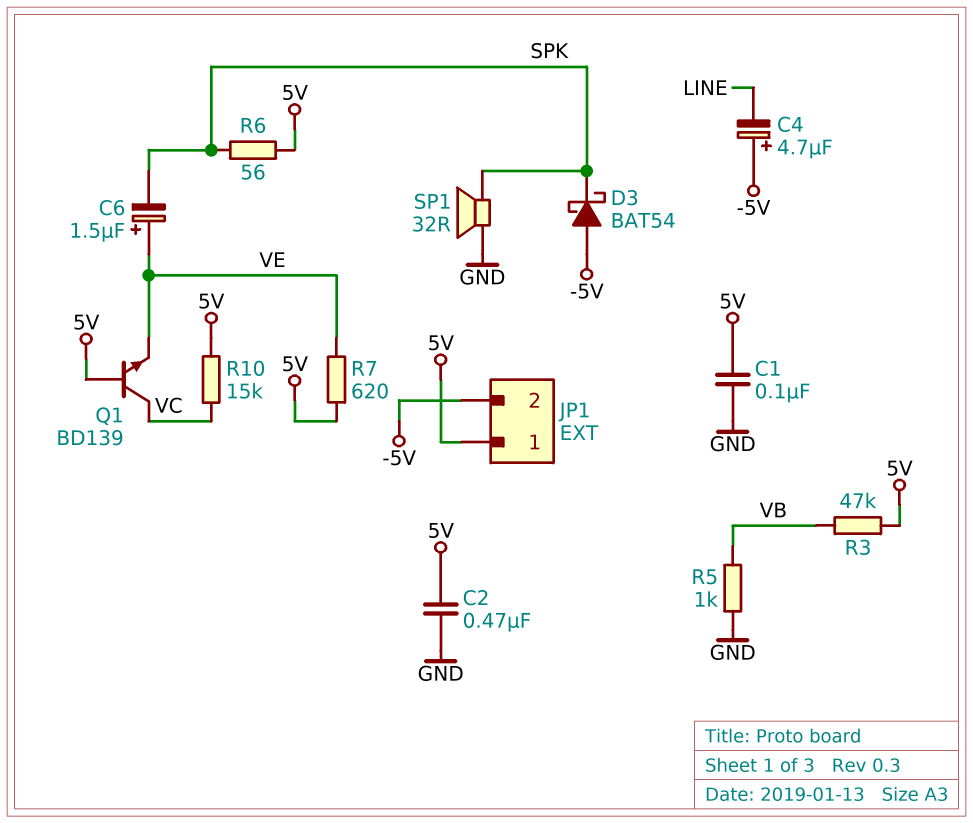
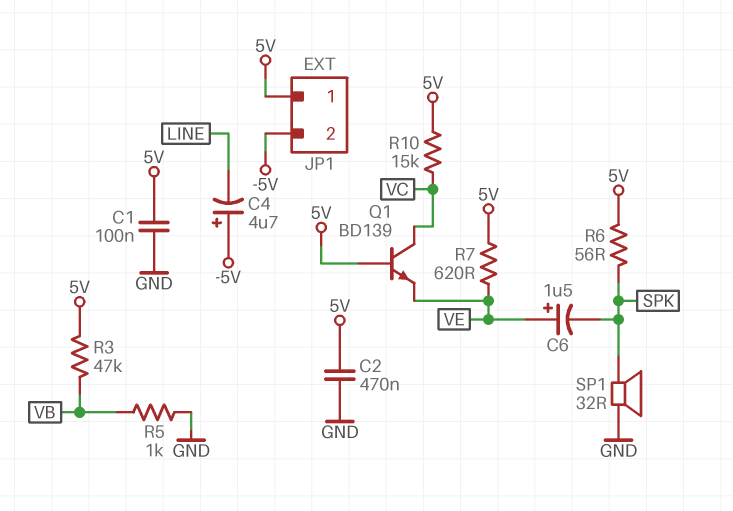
D3: schottky BAT54 (A -5V, K SPK) -> none

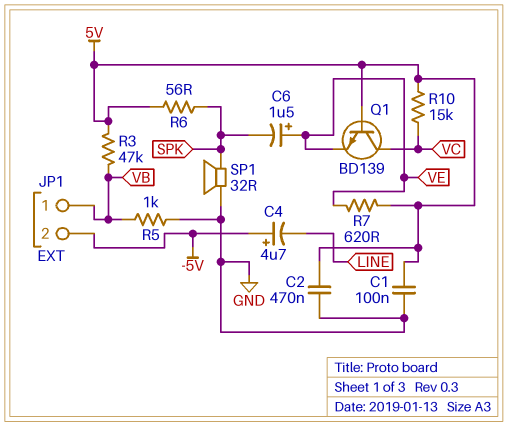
JP1 pin 1: 5V -> VB

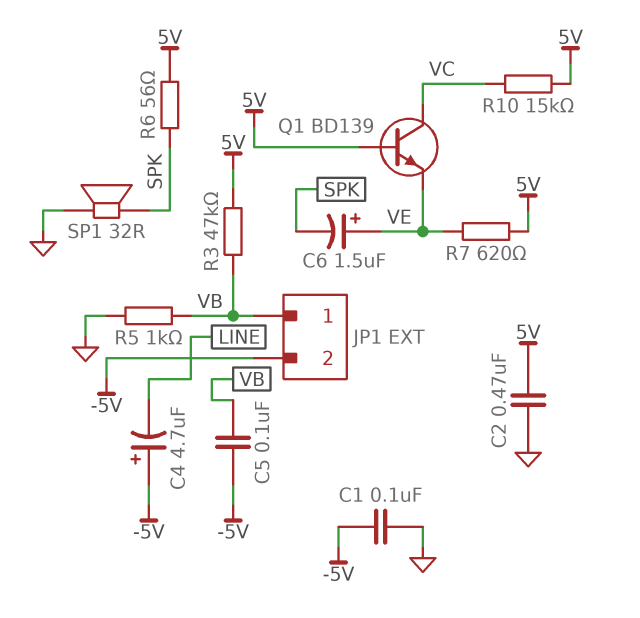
C1: 100nF (5V, GND) -> 100nF (-5V, GND)
C5: none -> 100nF (-5V, VB)

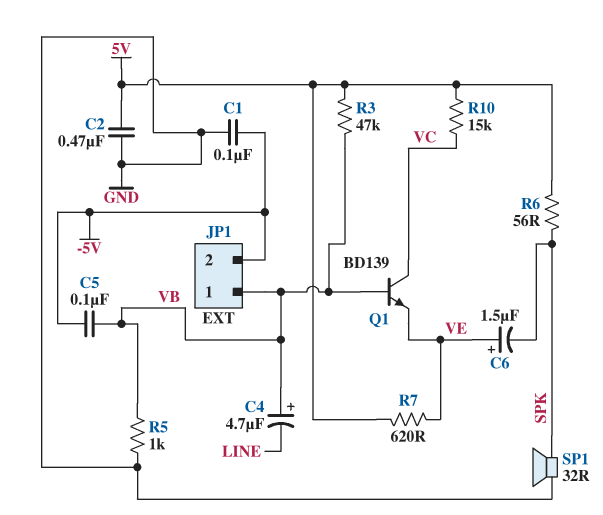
C4: 4.7uF (plus -5V, minus LINE) -> 4.7uF (plus VB, minus LINE)
Q1: NPN BD139 (B 5V, C VC, E VE) -> NPN BD139 (B VB, C VC, E VE)

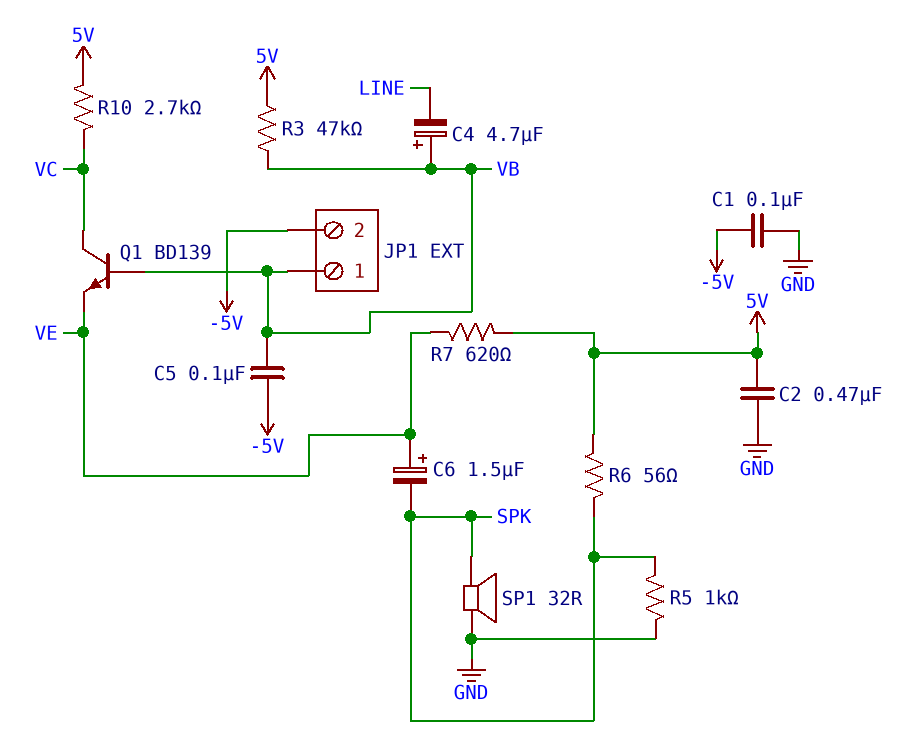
R5: 1k (GND, VB) -> 1k (GND, SPK)
R10: 15k (5V, VC) -> 2.7k (5V, VC)

